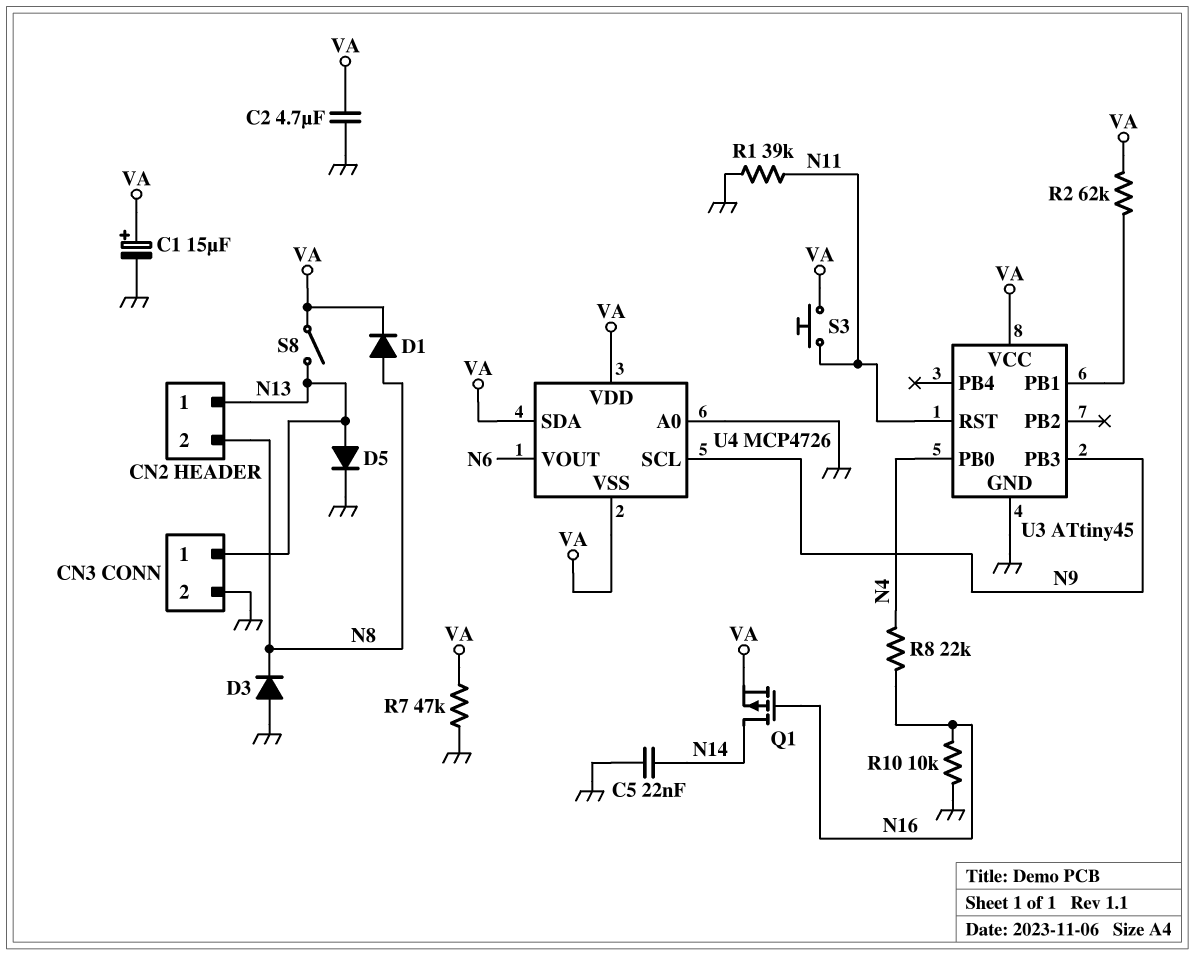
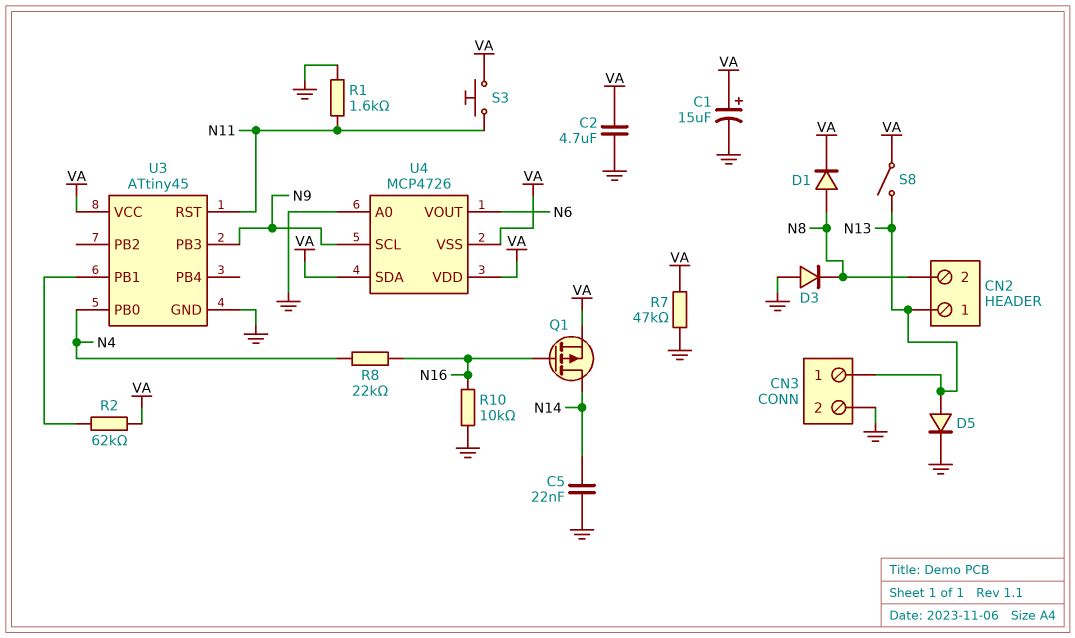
R1: 39k (GND, N11) -> 1.6k (GND, N11)

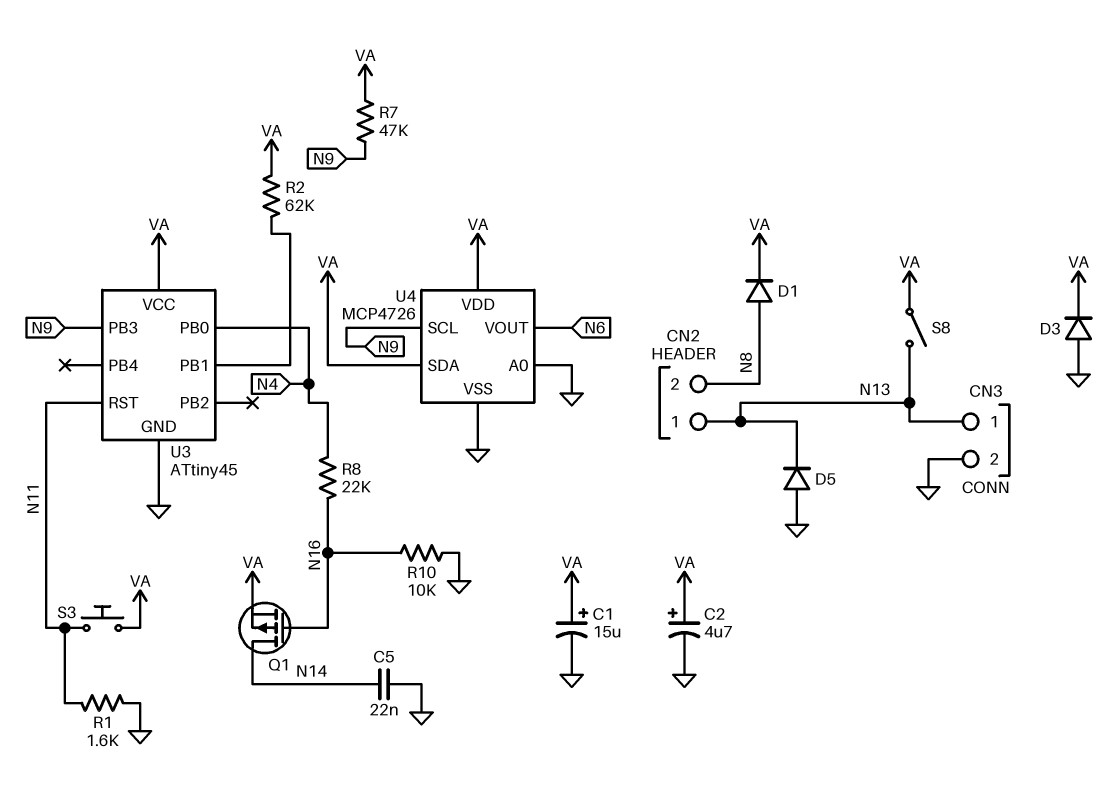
C2: 4.7uF (GND, VA) -> 4.7uF (plus VA, minus GND)
D3: diode (A GND, K N8) -> diode (A GND, K VA)
D5: diode (A N13, K GND) -> diode (A GND, K N13)
R7: 47k (GND, VA) -> 47k (N9, VA)
U4 pin VSS: VA -> GND

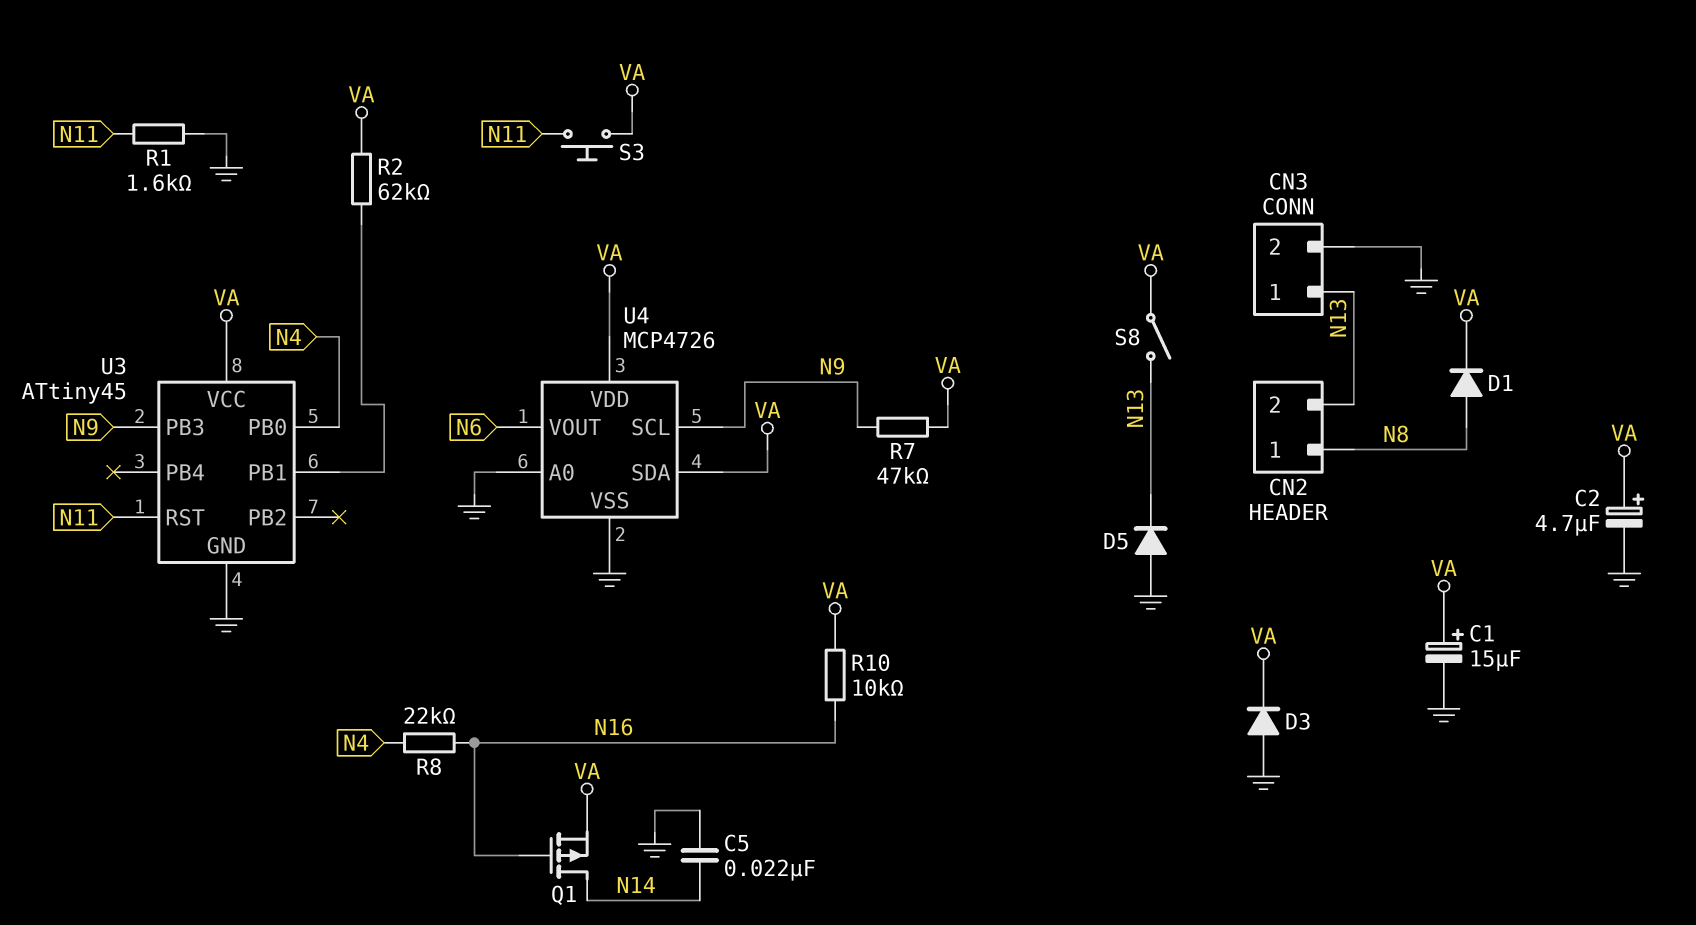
CN2 pin 1: N13 -> N8
CN2 pin 2: N8 -> N13
R10: 10k (GND, N16) -> 10k (N16, VA)

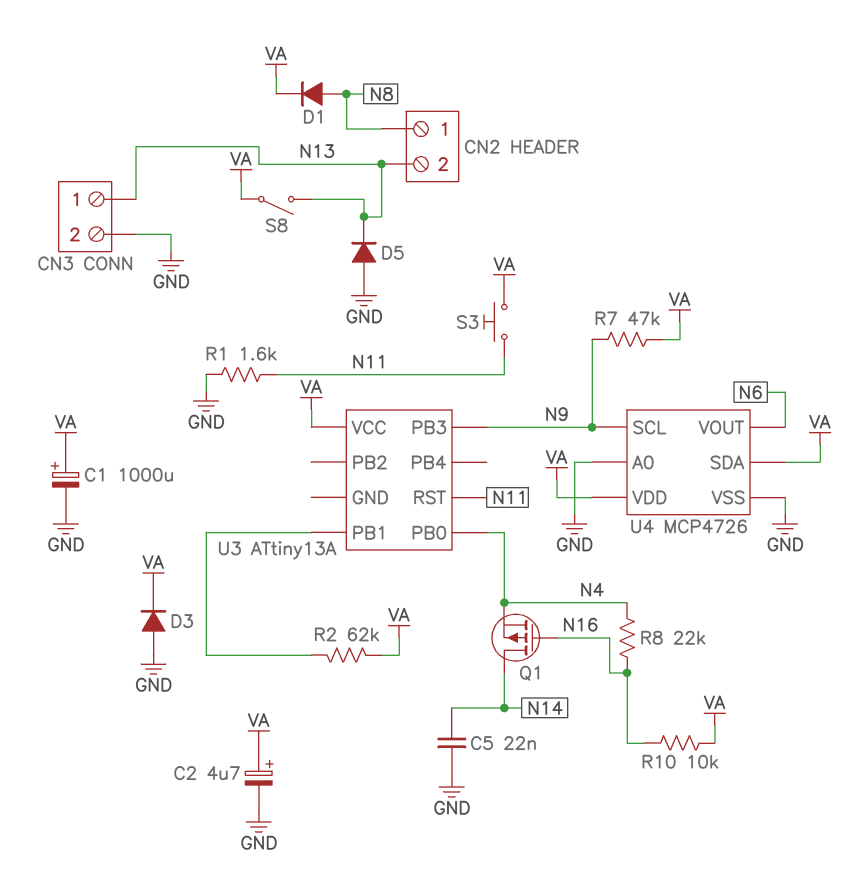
C1: 15uF (plus VA, minus GND) -> 1000uF (plus VA, minus GND)
Q1: PMOS (G N16, D N14, S VA) -> PMOS (G N16, D N14, S N4)
U3: ATtiny45 -> ATtiny13A
U3 pin GND: GND -> none

